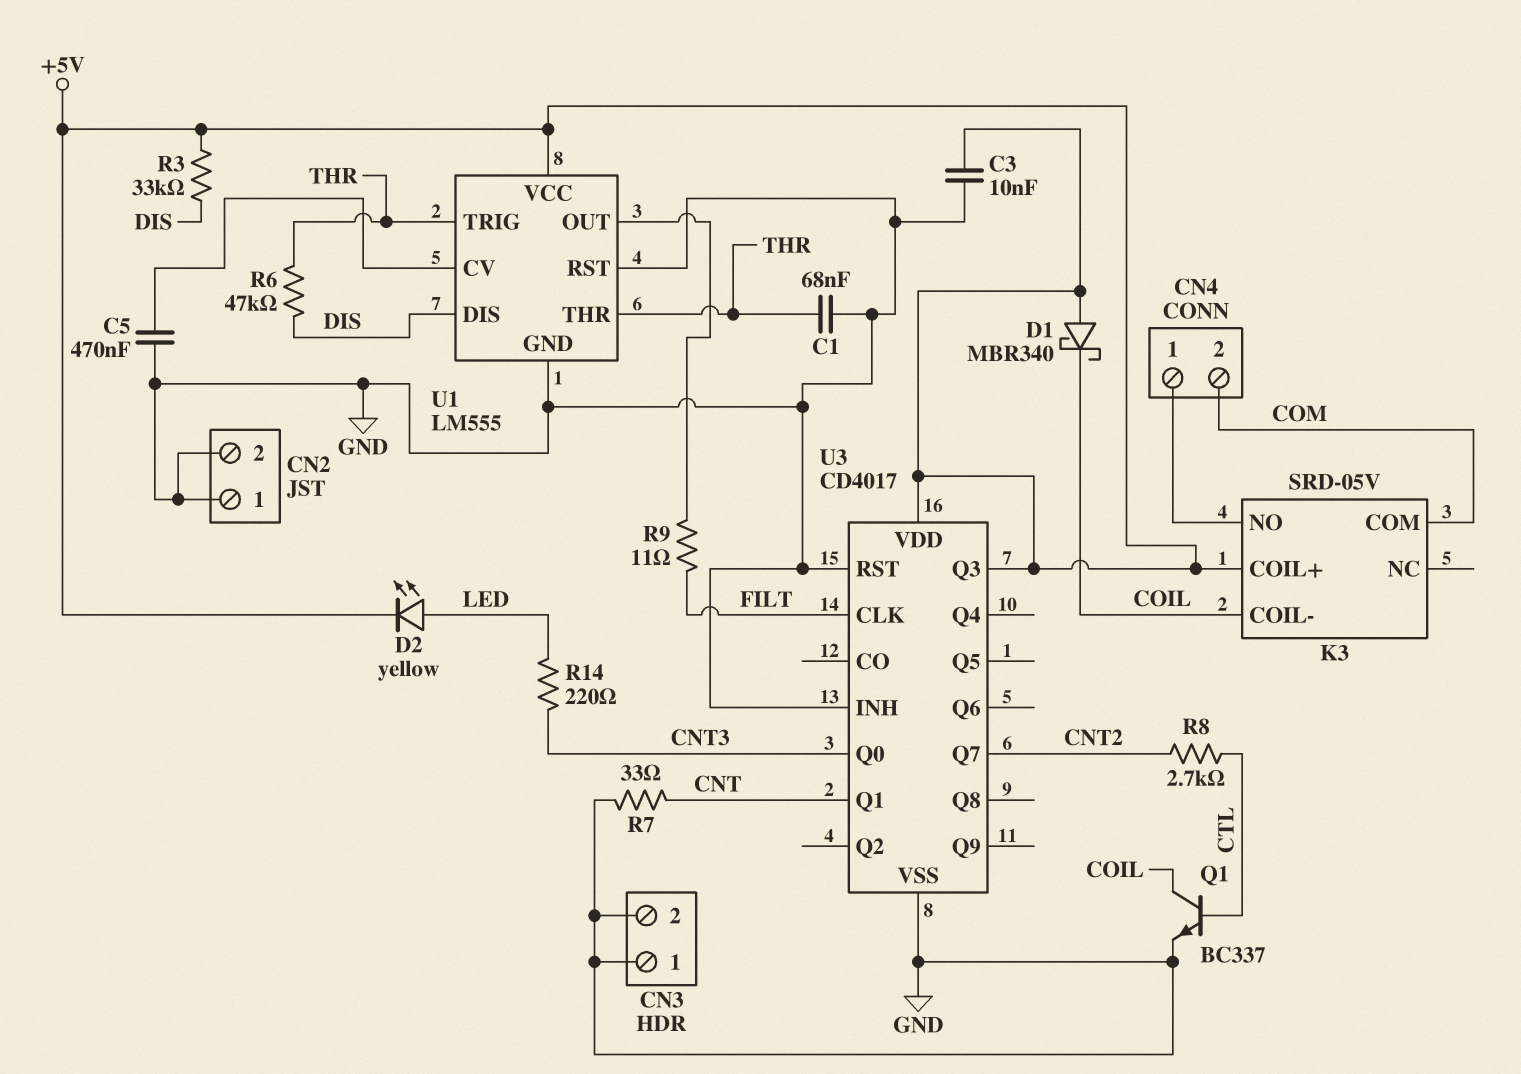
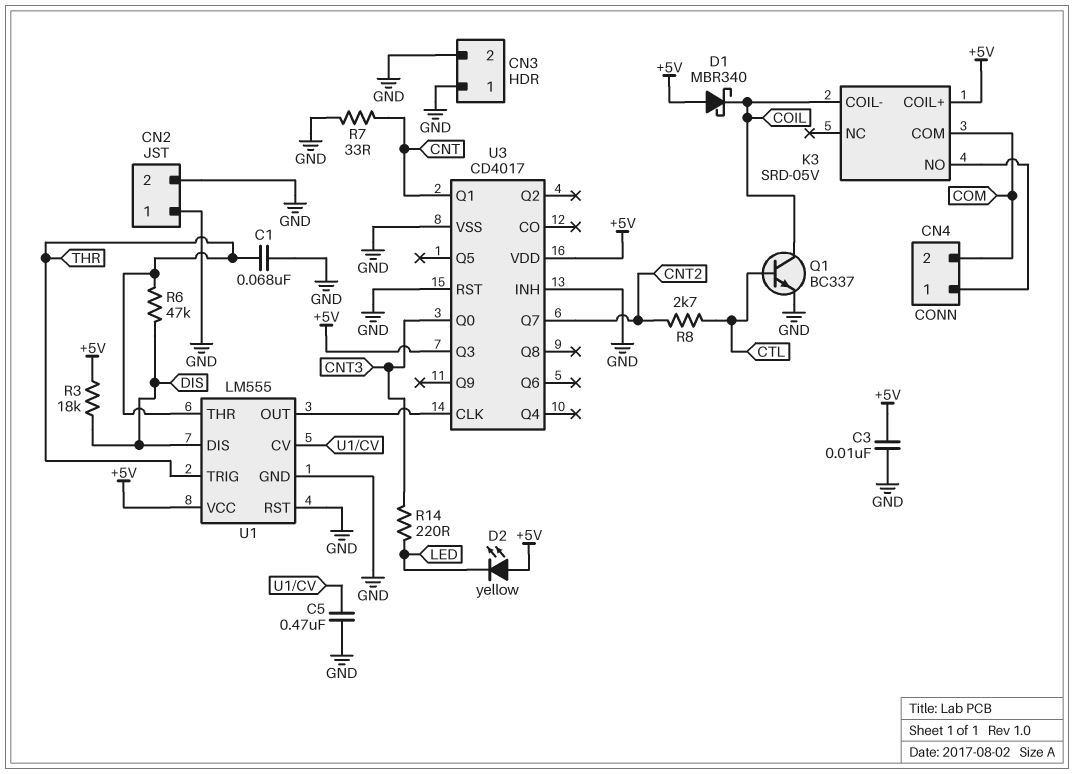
D2: LED yellow (A LED, K +5V) -> LED yellow (A +5V, K LED)
R3: 33k (+5V, DIS) -> 18k (+5V, DIS)
R9: 11 (FILT, U1/OUT) -> none
U3 pin CLK: FILT -> U1/OUT

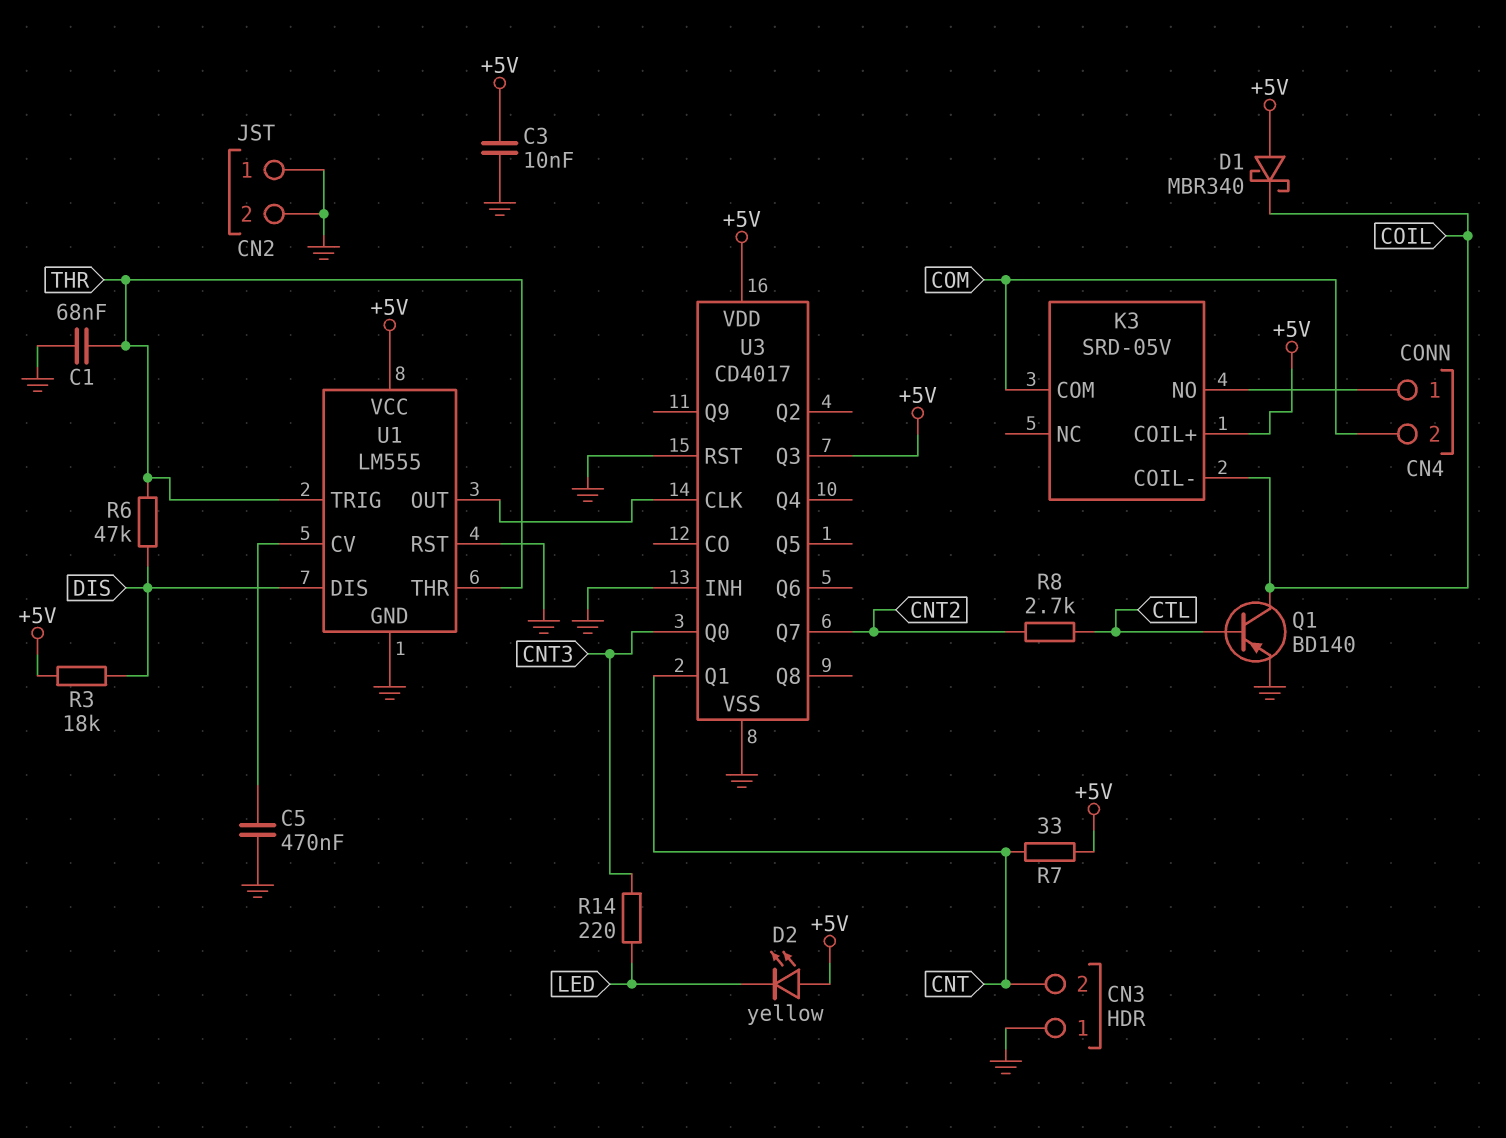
CN3 pin 2: GND -> CNT
Q1: NPN BC337 (B CTL, C COIL, E GND) -> PNP BD140 (B CTL, C COIL, E GND)
R7: 33 (CNT, GND) -> 33 (+5V, CNT)

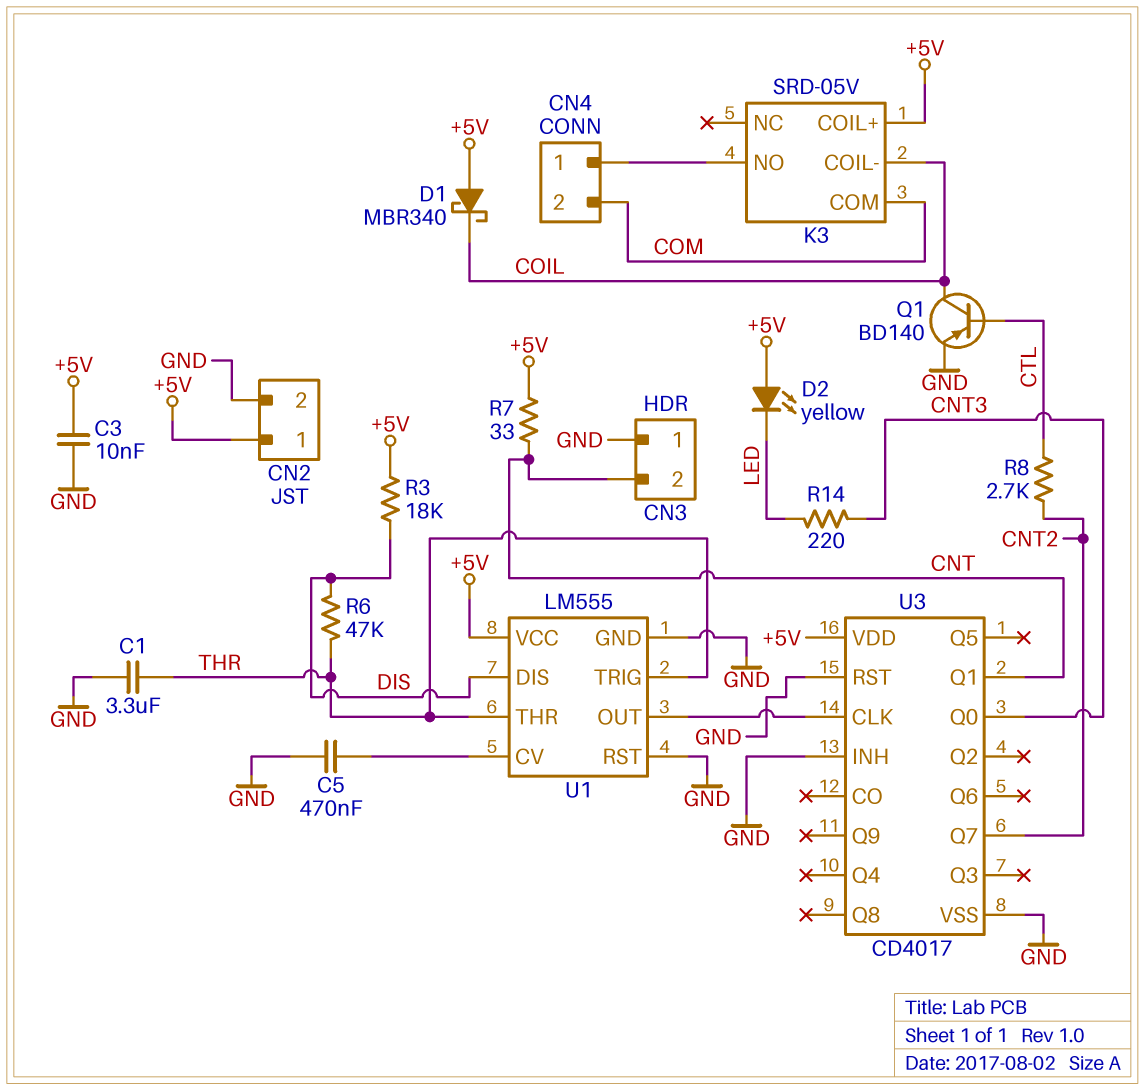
C1: 68nF (GND, THR) -> 3.3uF (GND, THR)
CN2 pin 1: GND -> +5V
U3 pin Q3: +5V -> none

